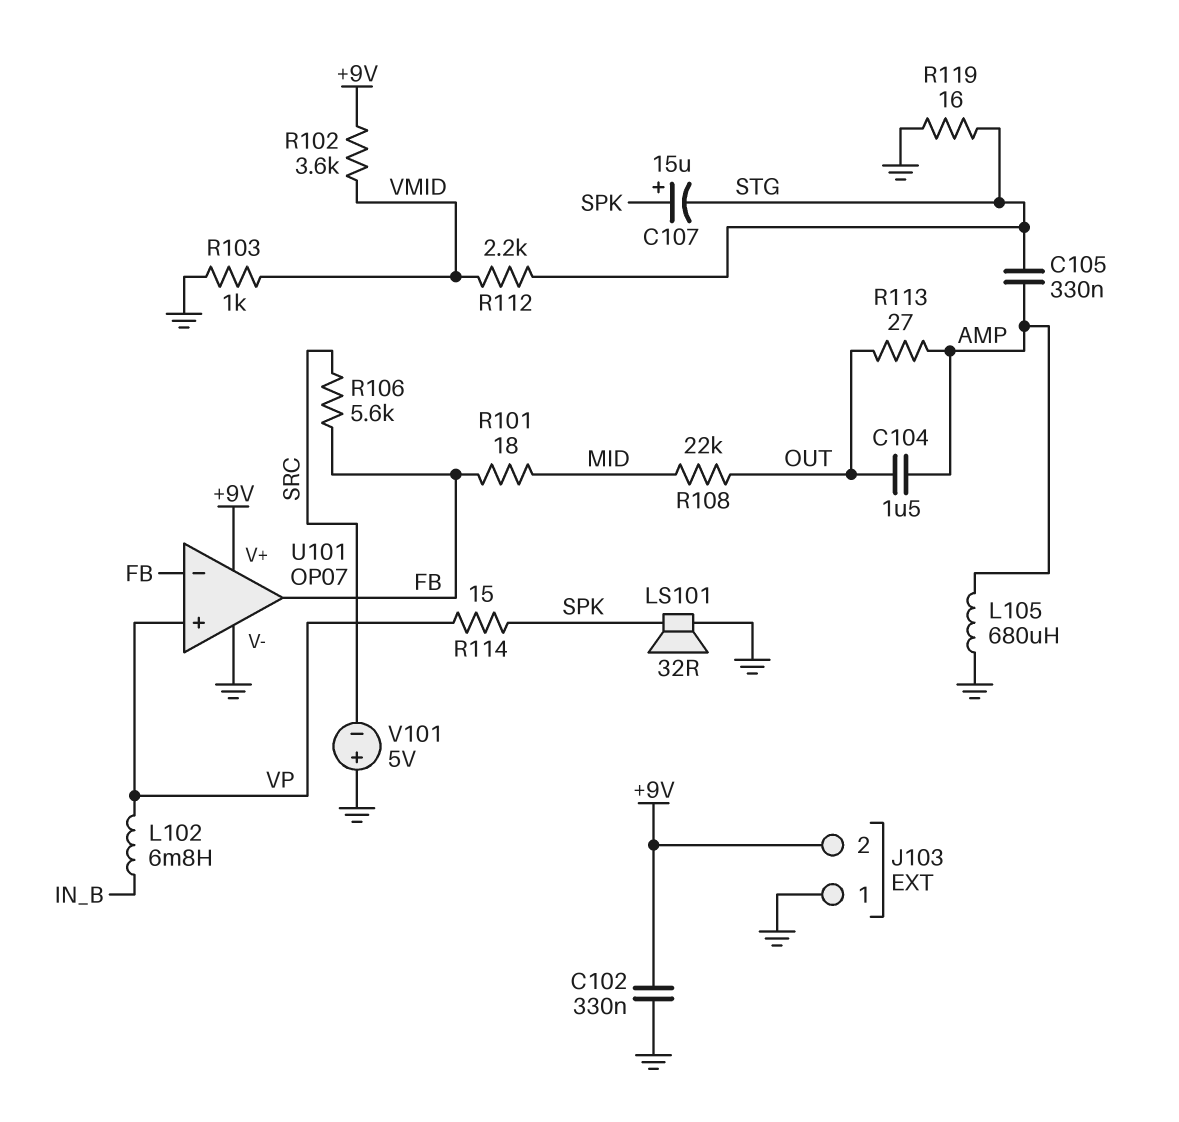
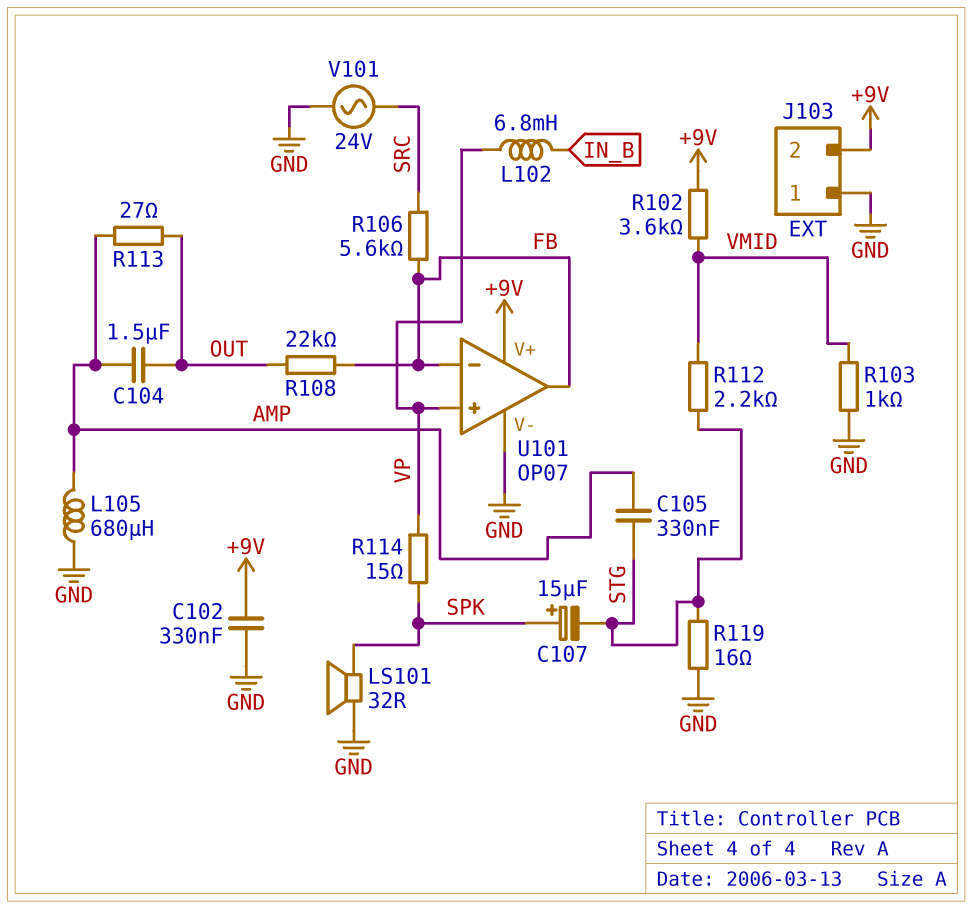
R101: 18 (FB, MID) -> none
R108: 22k (MID, OUT) -> 22k (FB, OUT)
V101: 5V (plus GND, minus SRC) -> AC 24V (GND, SRC)

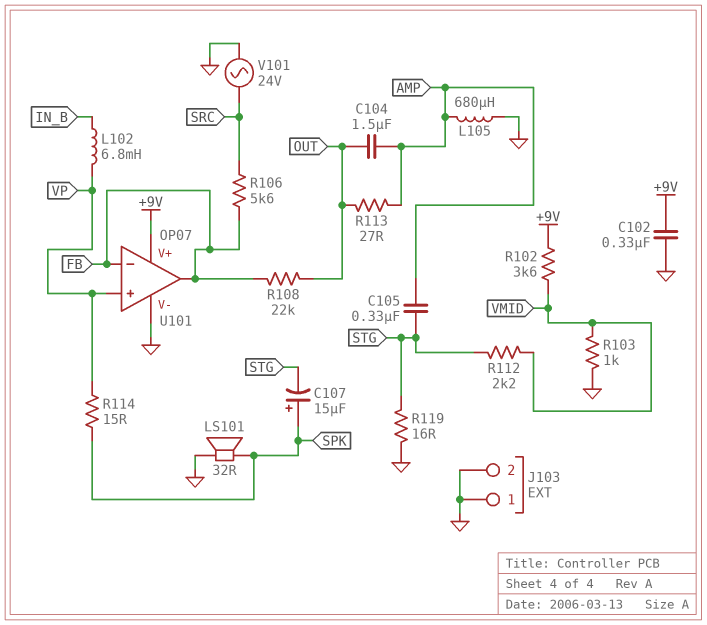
J103 pin 2: +9V -> GND

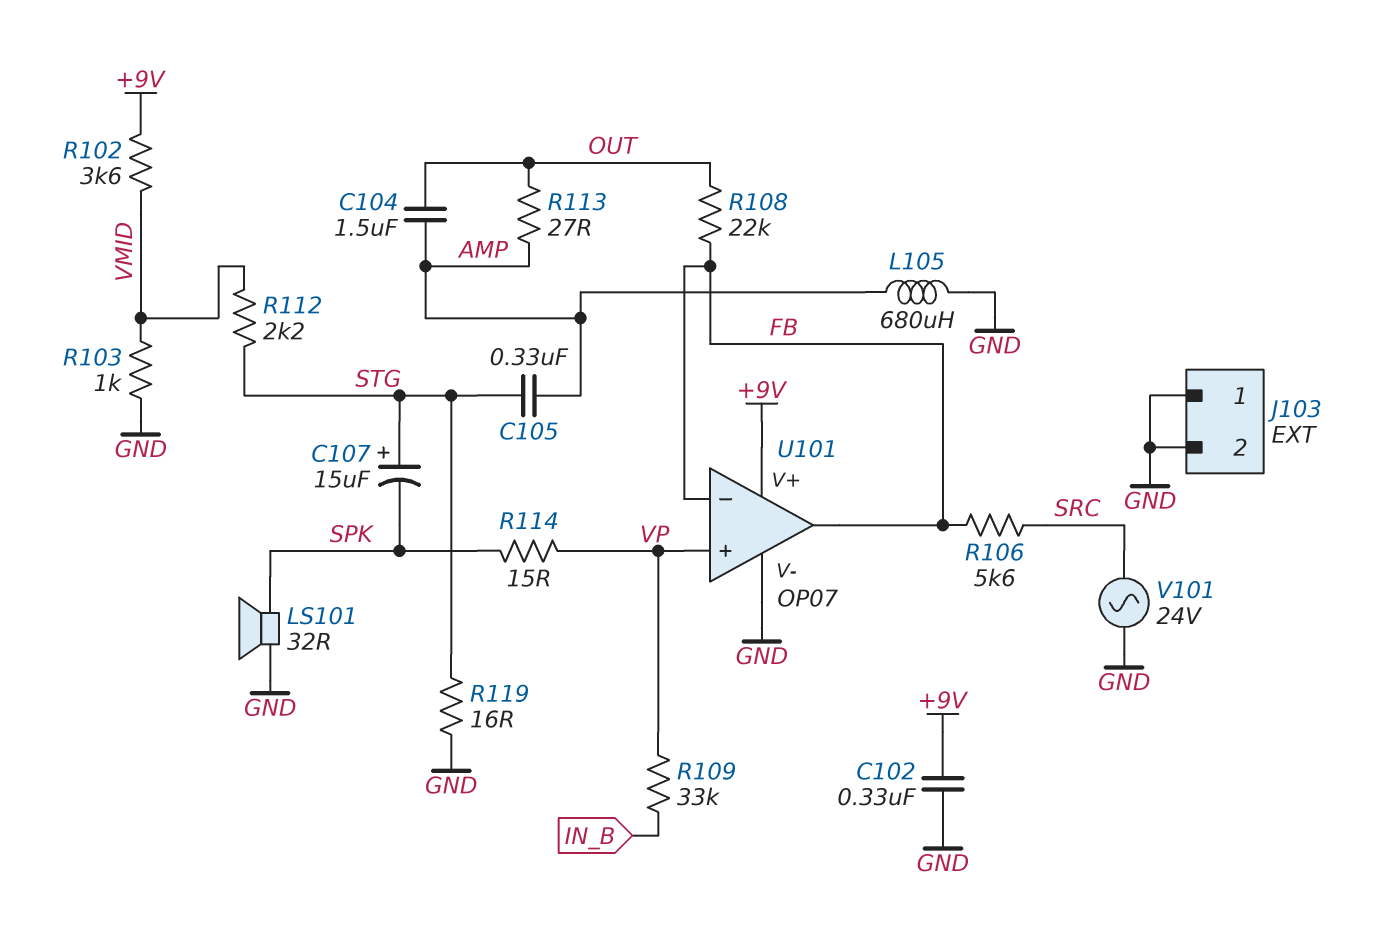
C107: 15uF (plus SPK, minus STG) -> 15uF (plus STG, minus SPK)
L102: 6.8mH (IN_B, VP) -> none
R109: none -> 33k (IN_B, VP)

